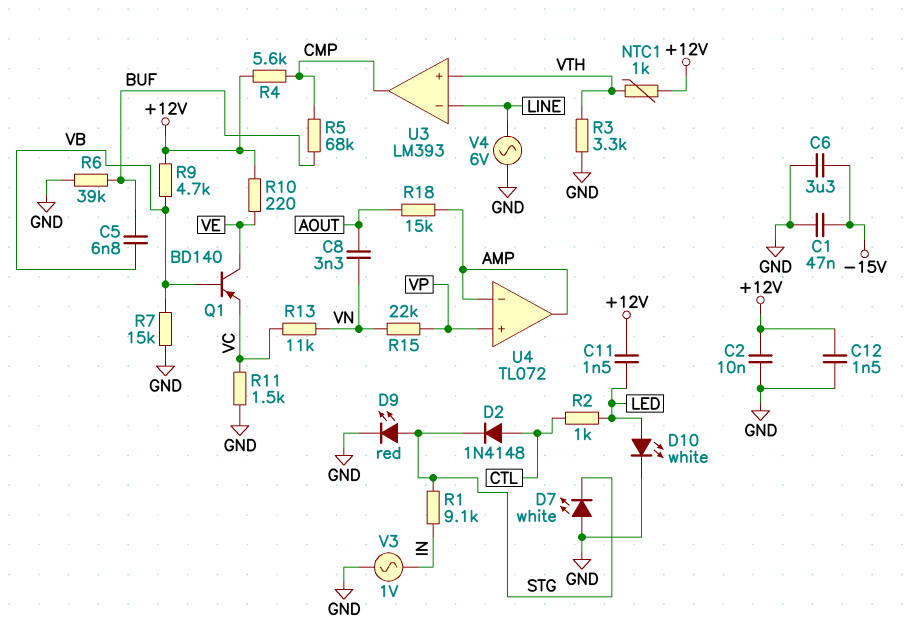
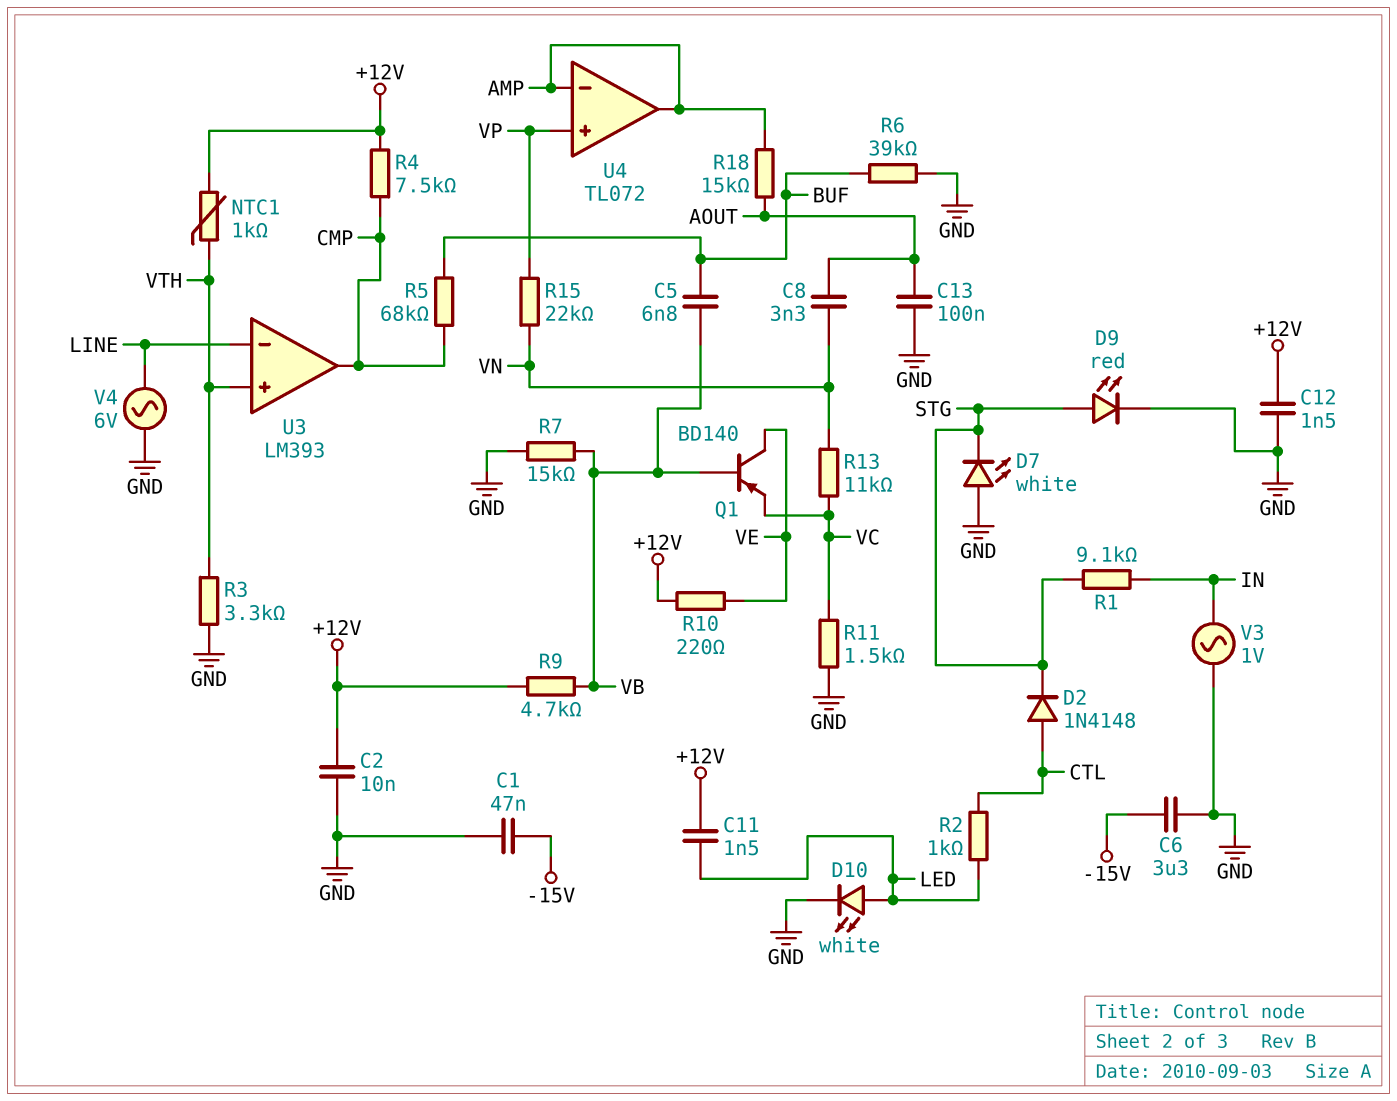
C13: none -> 100nF (AOUT, GND)
R4: 5.6k (+12V, CMP) -> 7.5k (+12V, CMP)

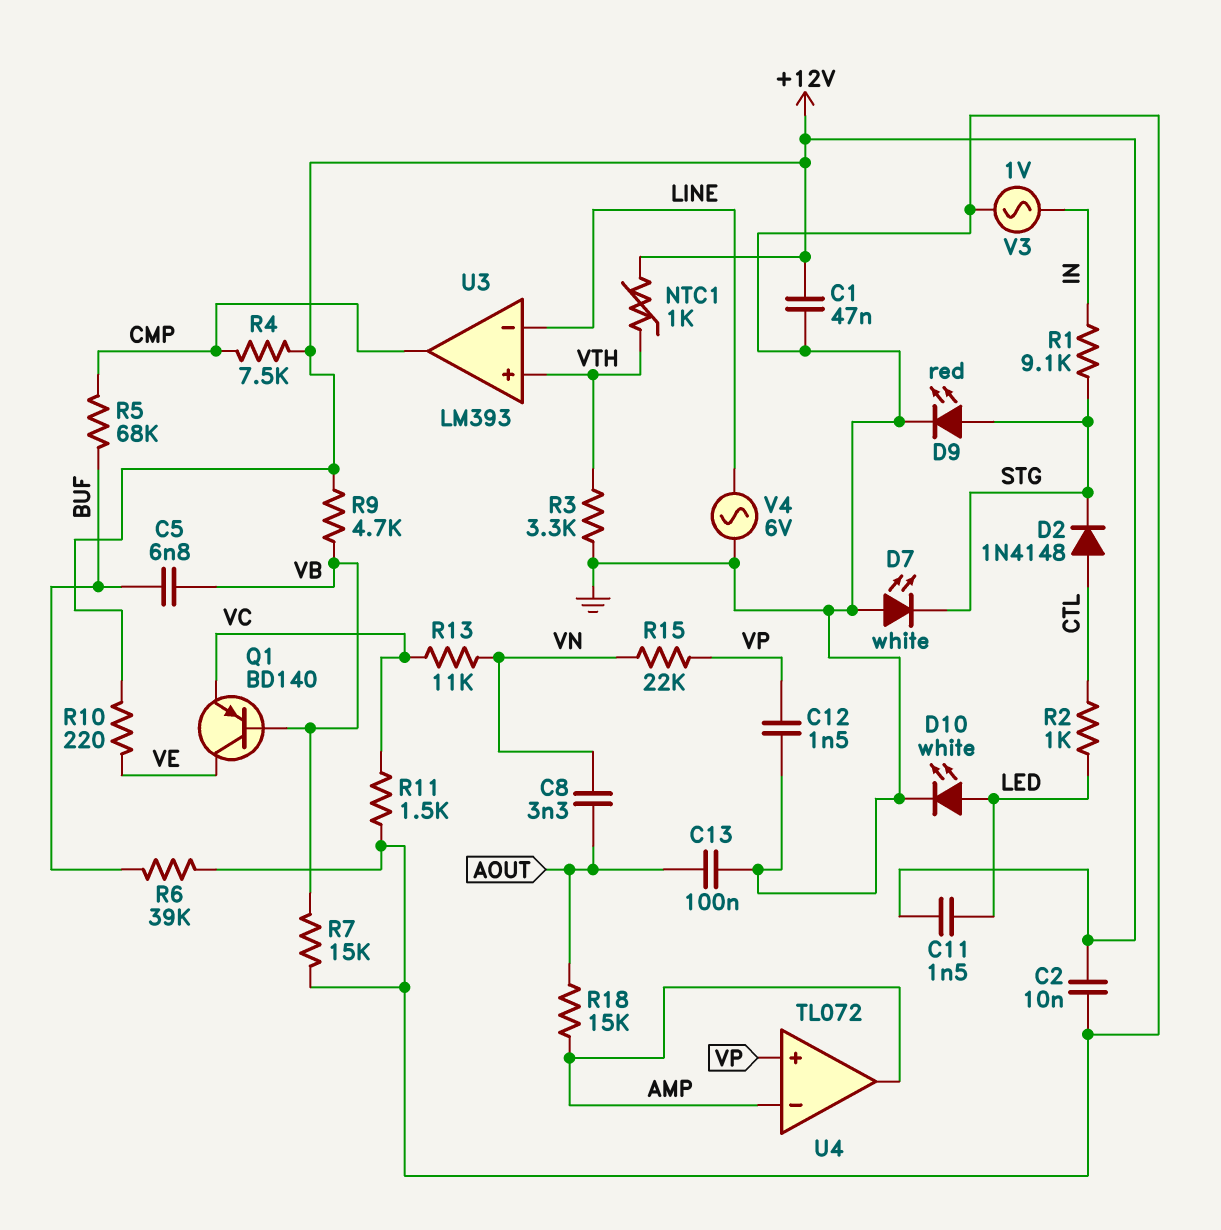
C1: 47nF (-15V, GND) -> 47nF (+12V, GND)
C6: 3.3uF (-15V, GND) -> none
C12: 1.5nF (+12V, GND) -> 1.5nF (GND, VP)

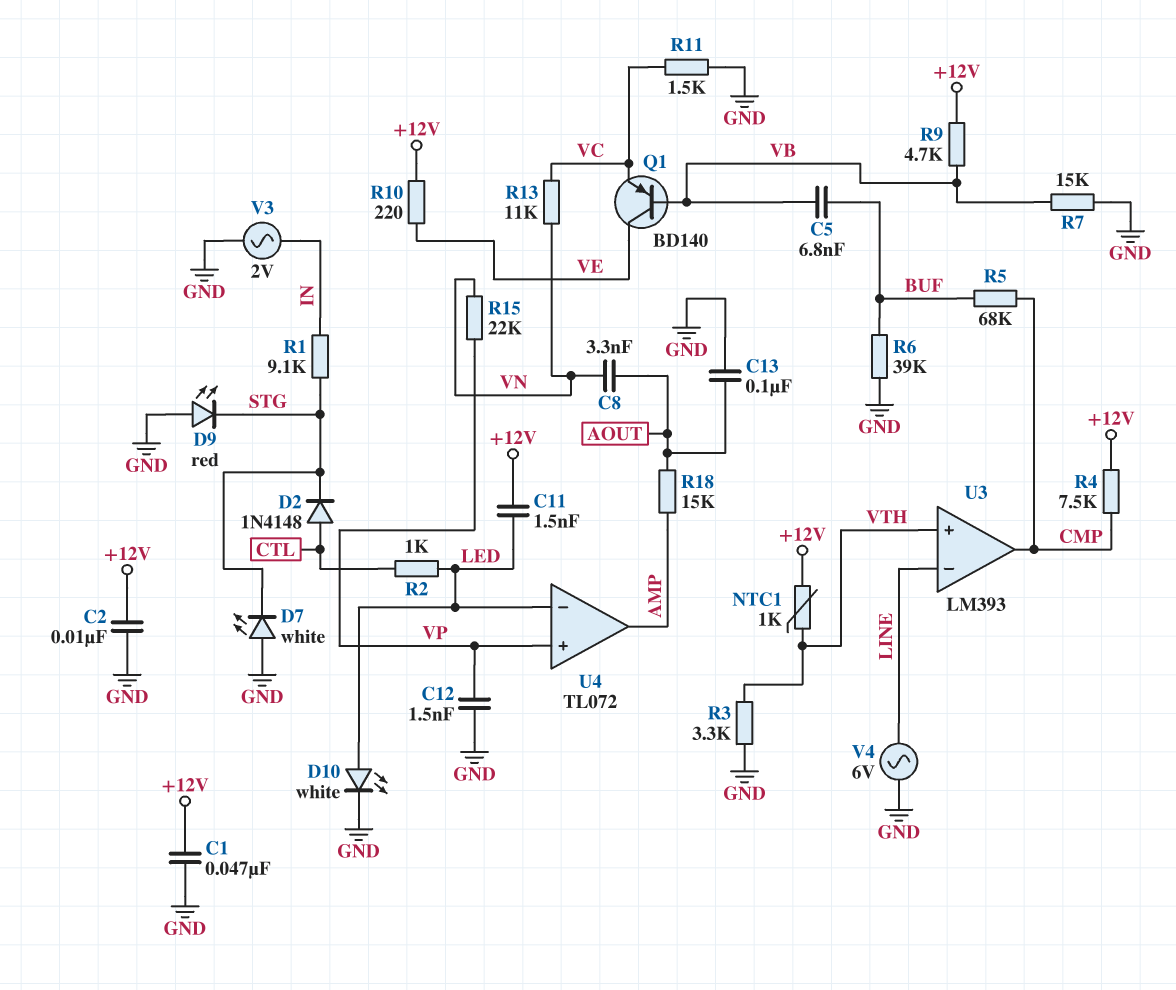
D9: LED red (A STG, K GND) -> LED red (A GND, K STG)
U4 pin in-: AMP -> LED
V3: AC 1V (GND, IN) -> AC 2V (GND, IN)

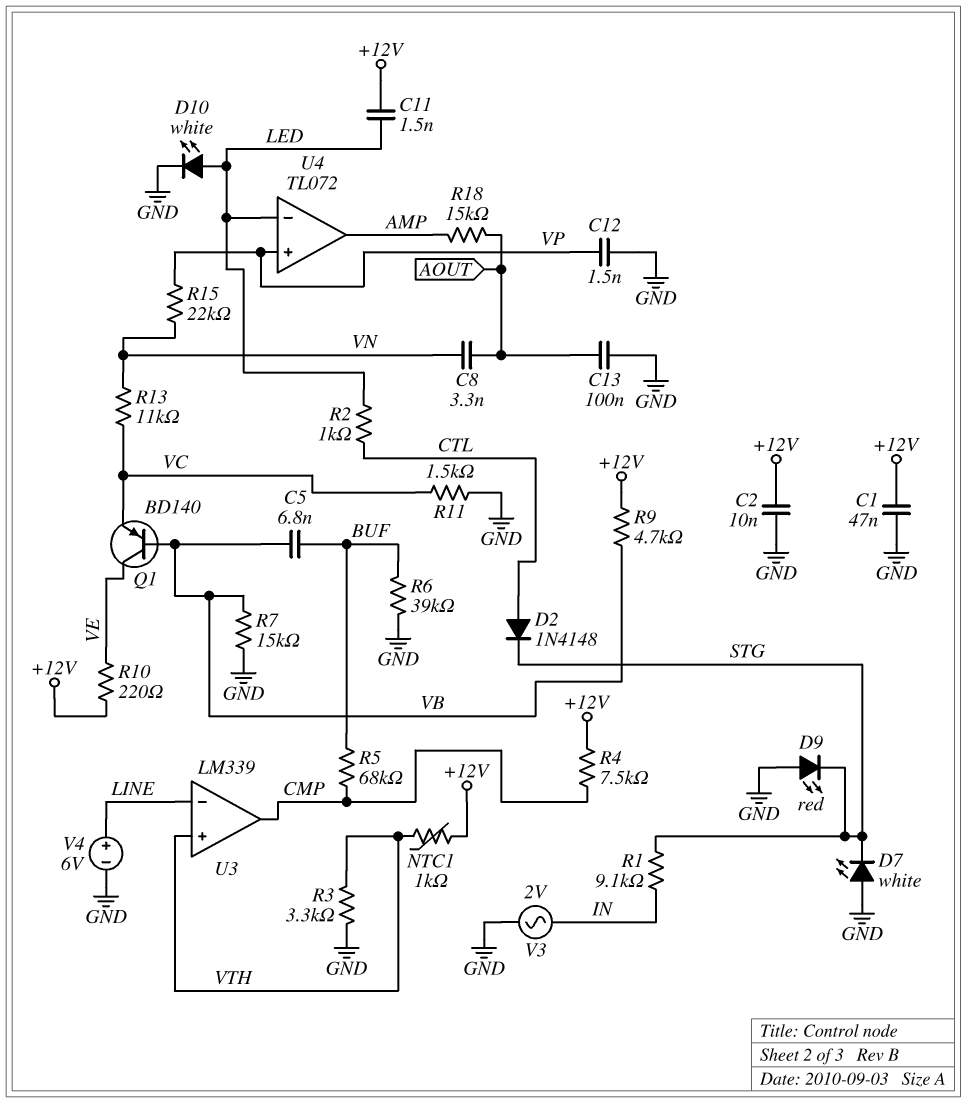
U3: LM393 -> LM339
V4: AC 6V (GND, LINE) -> 6V (plus LINE, minus GND)

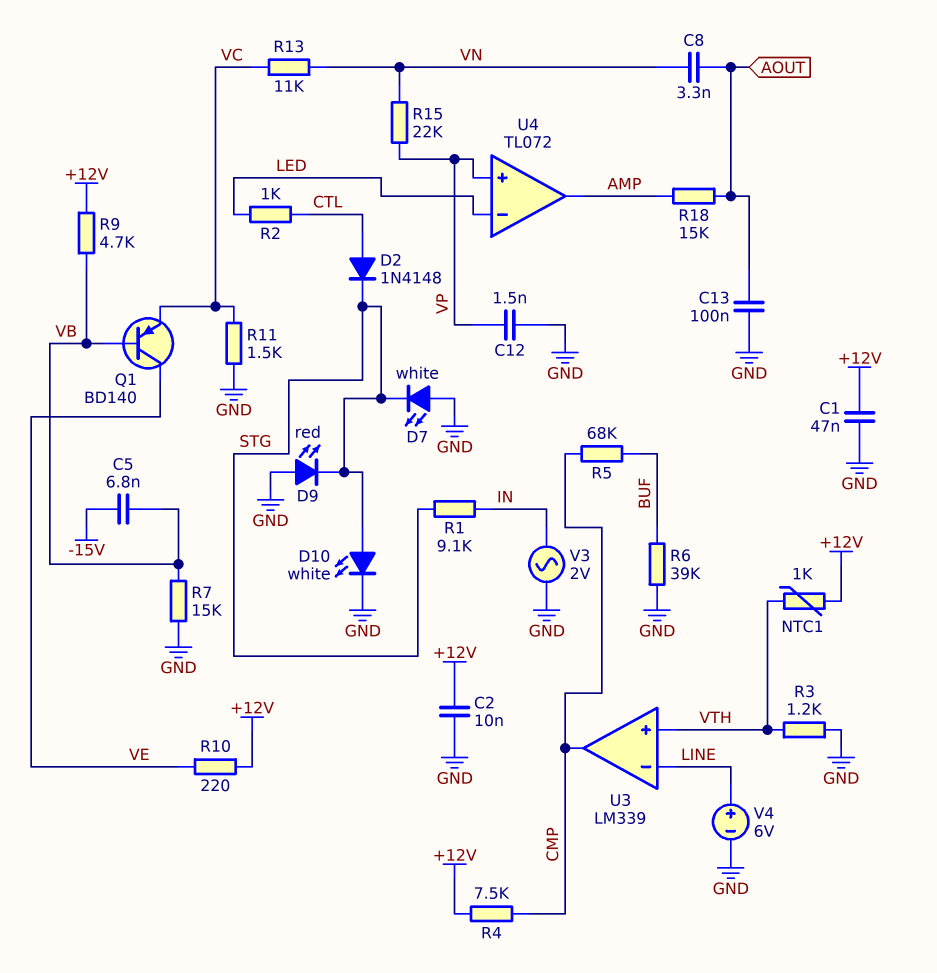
C5: 6.8nF (BUF, VB) -> 6.8nF (-15V, VB)
C11: 1.5nF (+12V, LED) -> none
D10: LED white (A LED, K GND) -> LED white (A STG, K GND)
R3: 3.3k (GND, VTH) -> 1.2k (GND, VTH)

